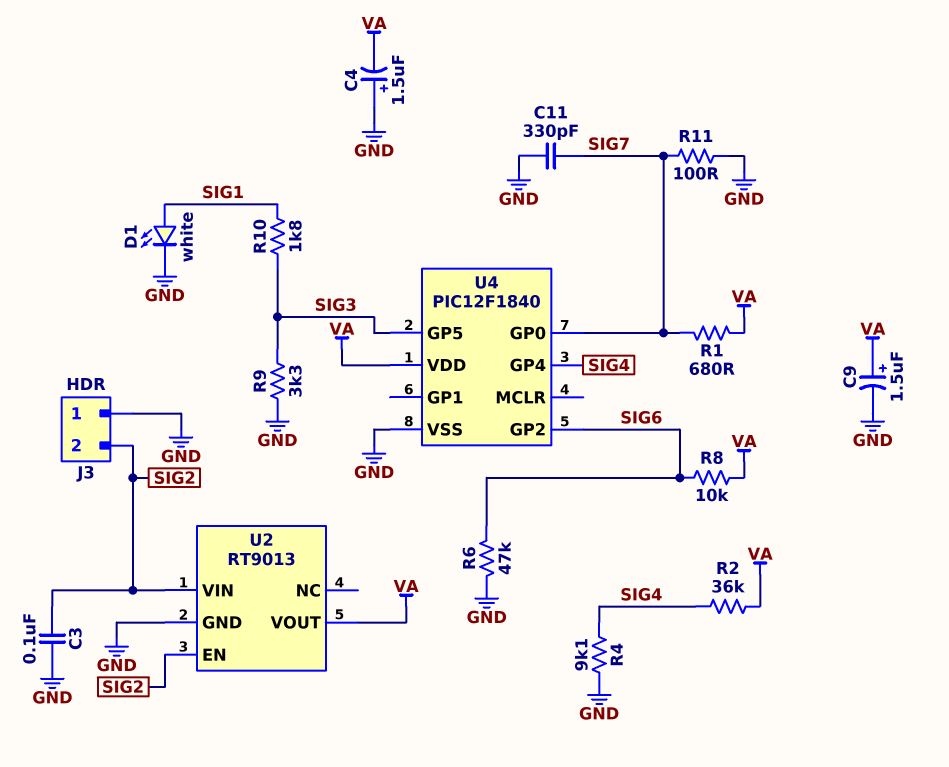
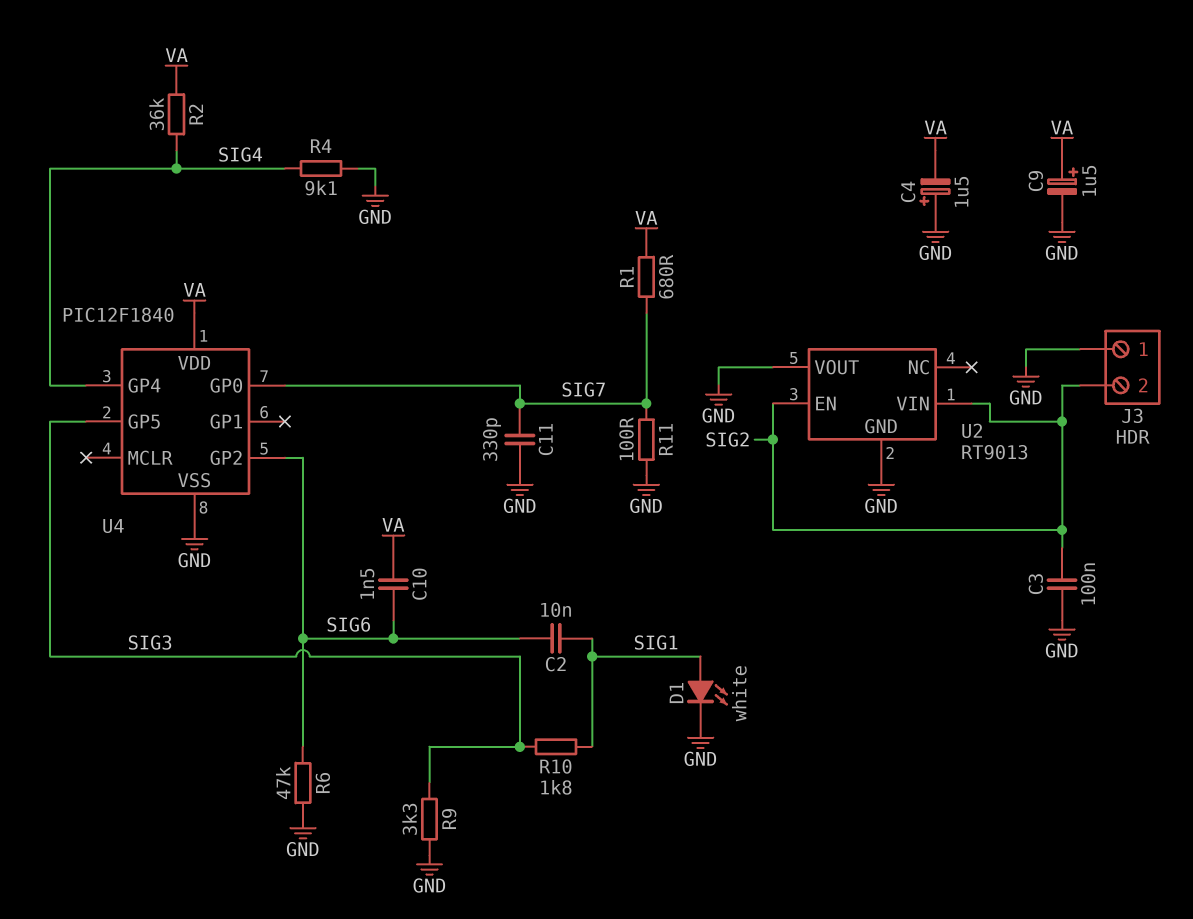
C2: none -> 10nF (SIG1, SIG6)
C10: none -> 1.5nF (SIG6, VA)
R8: 10k (SIG6, VA) -> none
U2 pin VOUT: VA -> GND

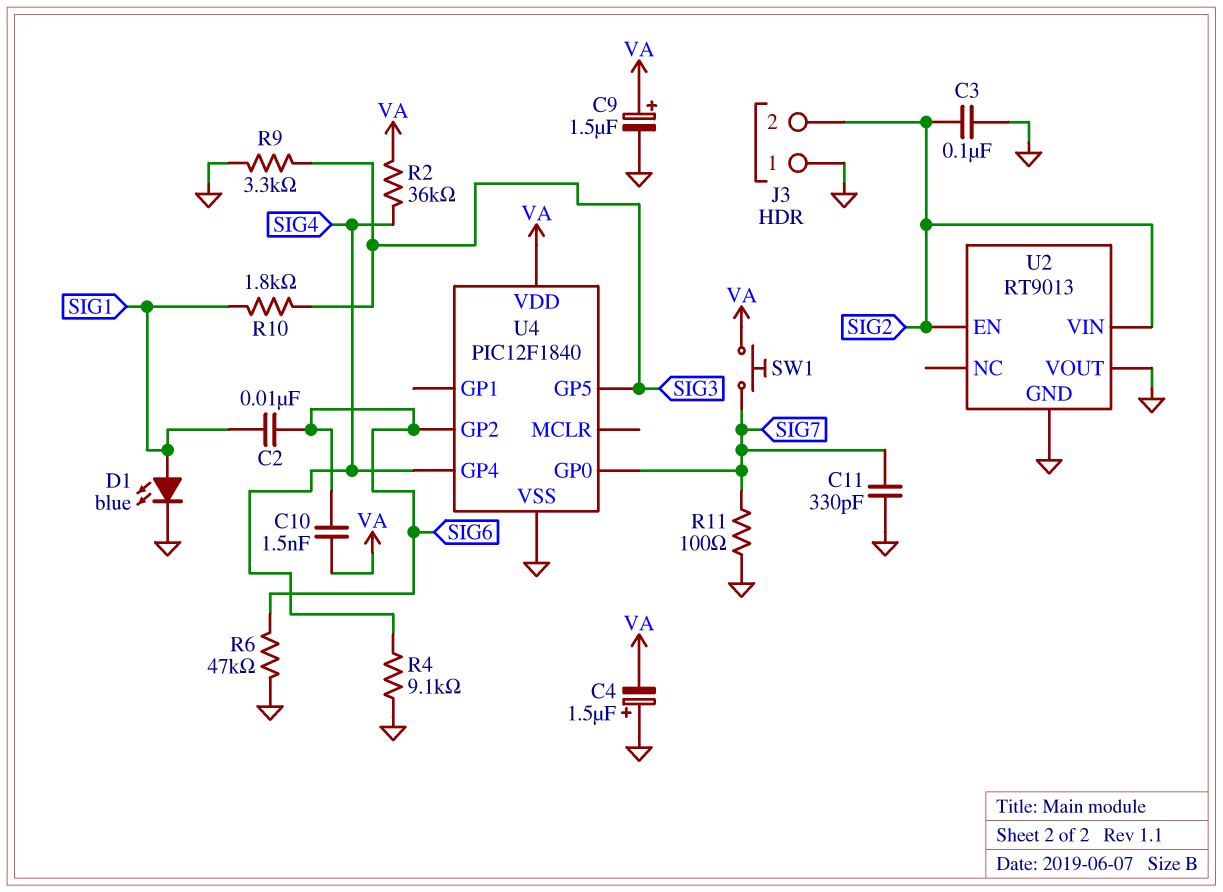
D1: LED white (A SIG1, K GND) -> LED blue (A SIG1, K GND)
R1: 680 (SIG7, VA) -> none
SW1: none -> button (SIG7, VA)

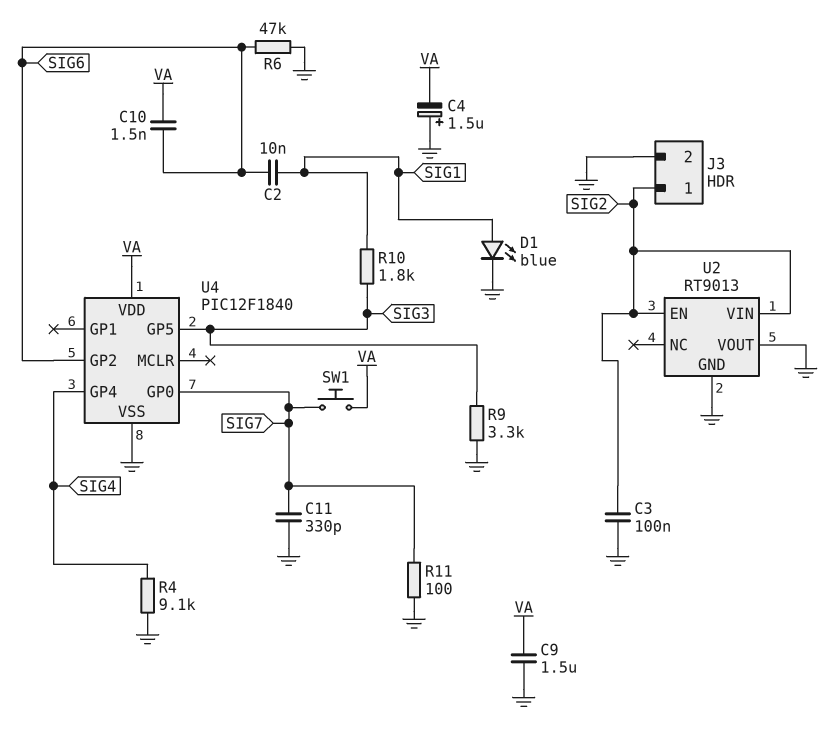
C9: 1.5uF (plus VA, minus GND) -> 1.5uF (GND, VA)
J3 pin 1: GND -> SIG2
J3 pin 2: SIG2 -> GND
R2: 36k (SIG4, VA) -> none

